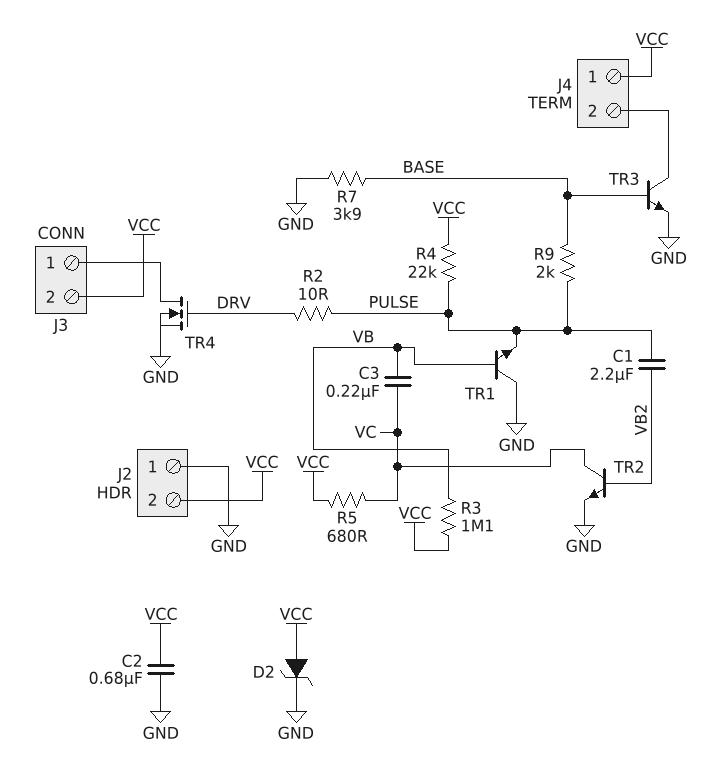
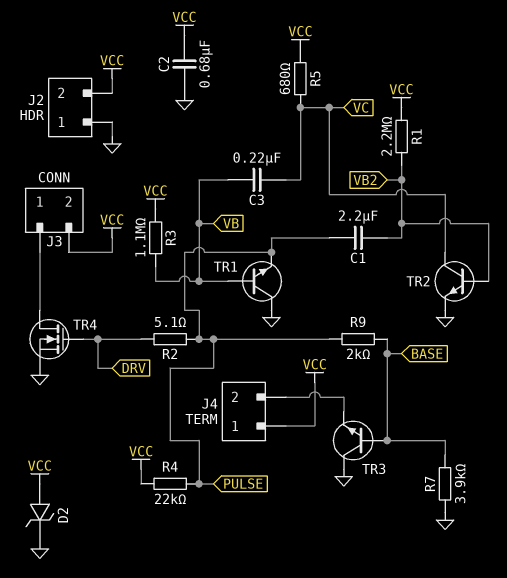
R1: none -> 2.2M (VB2, VCC)
R2: 10 (DRV, PULSE) -> 5.1 (DRV, PULSE)
TR3: NPN (B BASE, C J4/2, E GND) -> NPN (B BASE, C GND, E J4/2)

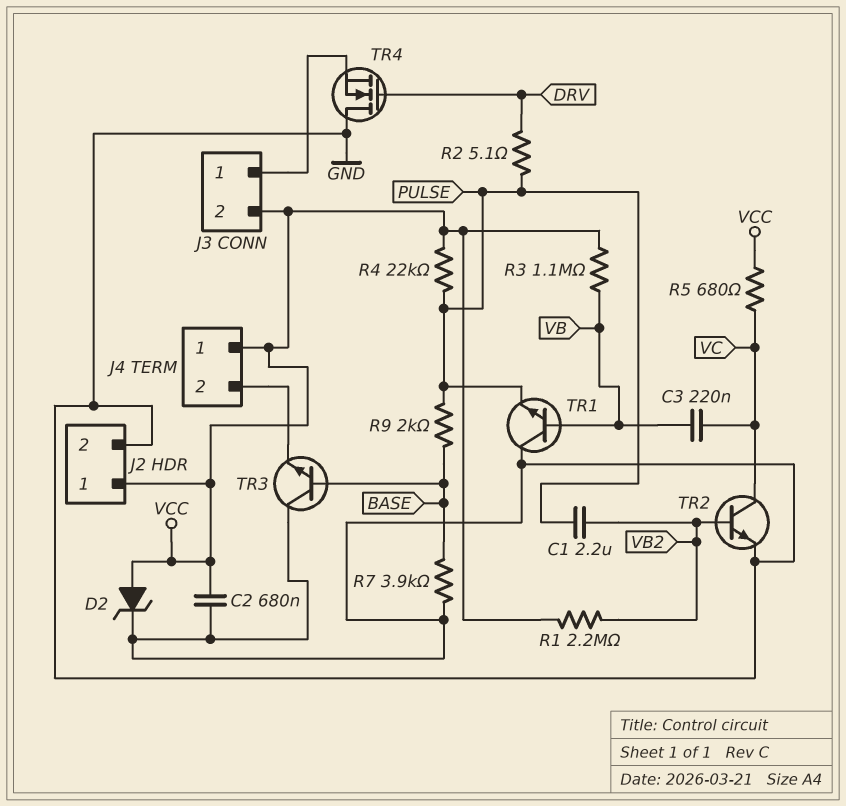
J2 pin 1: GND -> VCC
J2 pin 2: VCC -> GND
TR4: NMOS (G DRV, D J3/1, S GND) -> NMOS (G DRV, D GND, S J3/1)

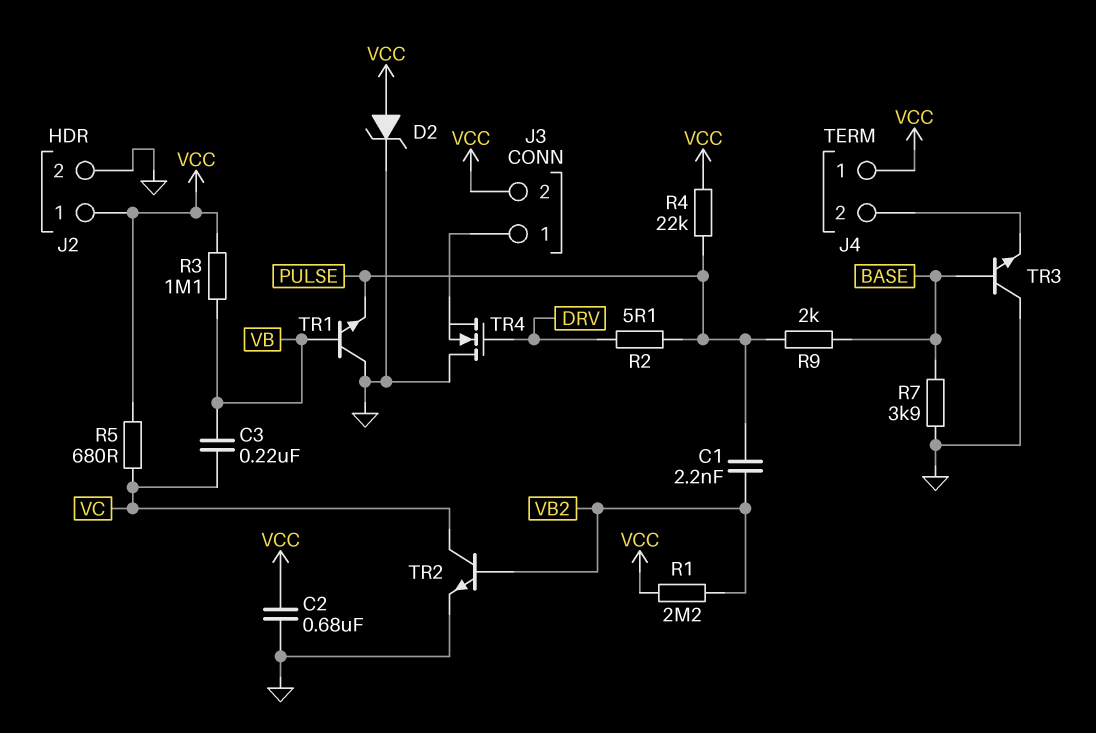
C1: 2.2uF (PULSE, VB2) -> 2.2nF (PULSE, VB2)

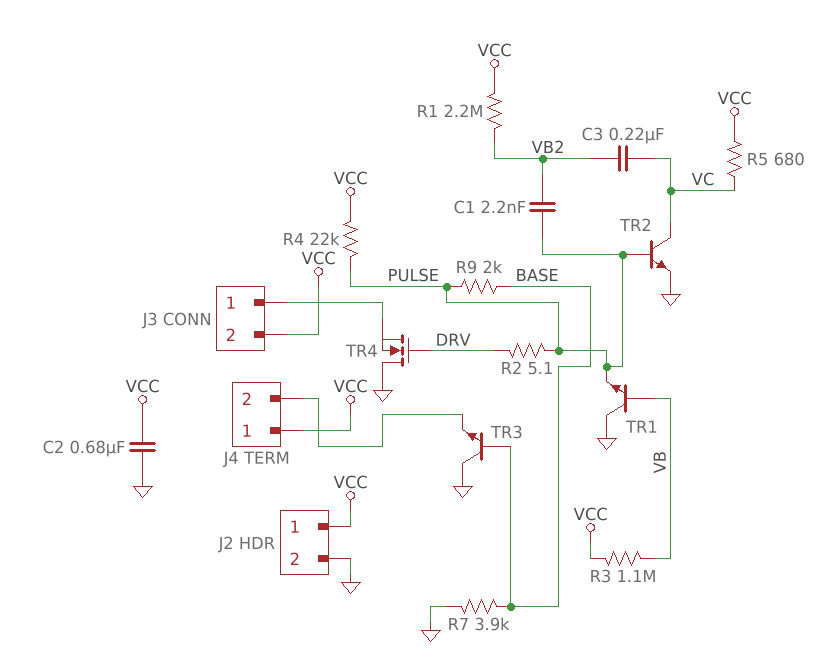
C3: 220nF (VB, VC) -> 220nF (VB2, VC)
D2: zener (A VCC, K GND) -> none
TR2: NPN (B VB2, C VC, E GND) -> NPN (B PULSE, C VC, E GND)

